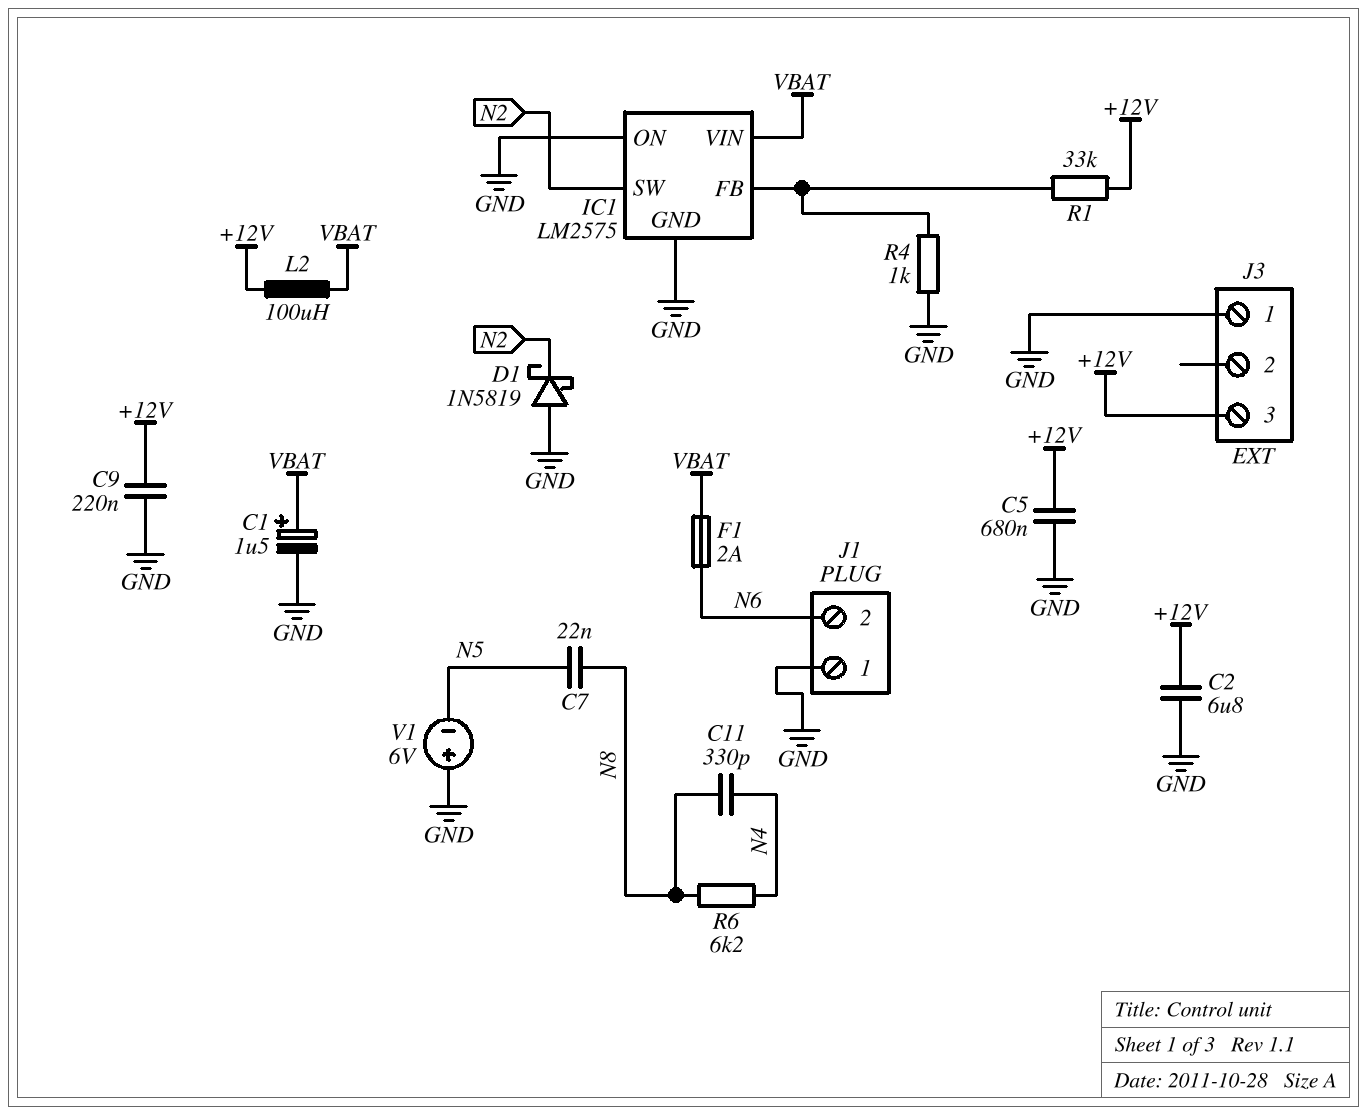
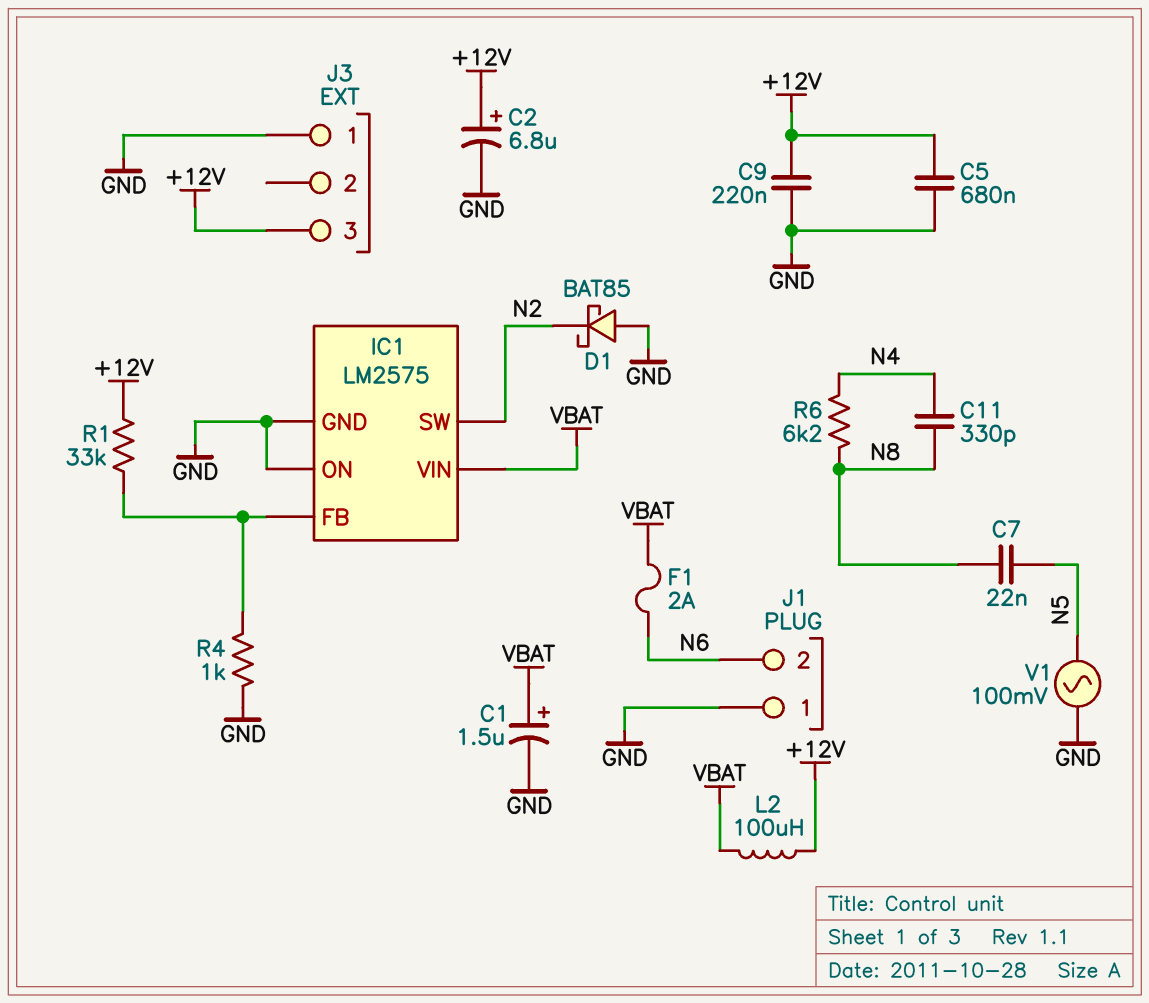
C2: 6.8uF (+12V, GND) -> 6.8uF (plus +12V, minus GND)
D1: schottky 1N5819 (A GND, K N2) -> schottky BAT85 (A GND, K N2)
V1: 6V (plus GND, minus N5) -> AC 100mV (GND, N5)

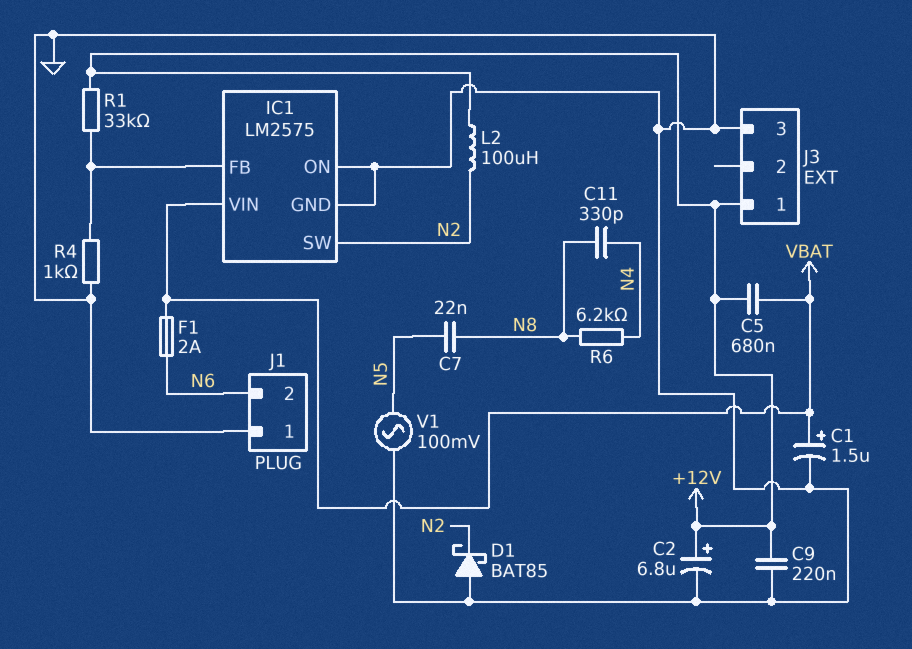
C5: 680nF (+12V, GND) -> 680nF (+12V, VBAT)
J3 pin 1: GND -> +12V
J3 pin 3: +12V -> GND
L2: 100uH (+12V, VBAT) -> 100uH (+12V, N2)

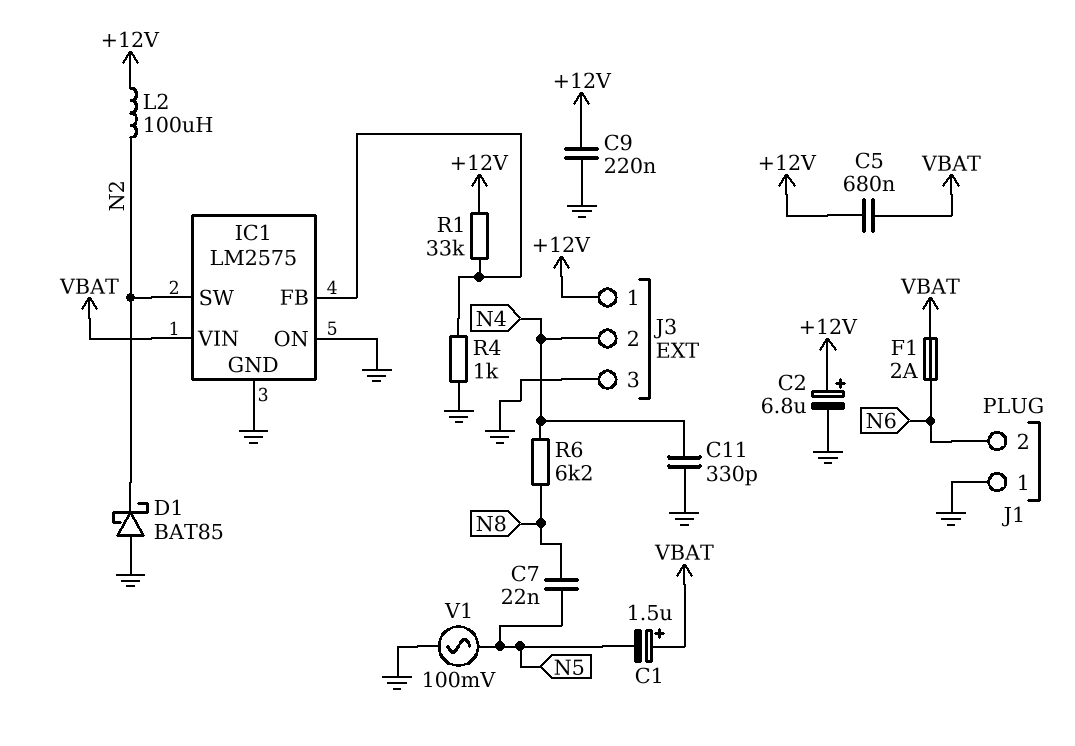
C1: 1.5uF (plus VBAT, minus GND) -> 1.5uF (plus VBAT, minus N5)
C11: 330pF (N4, N8) -> 330pF (GND, N4)
J3 pin 2: none -> N4

